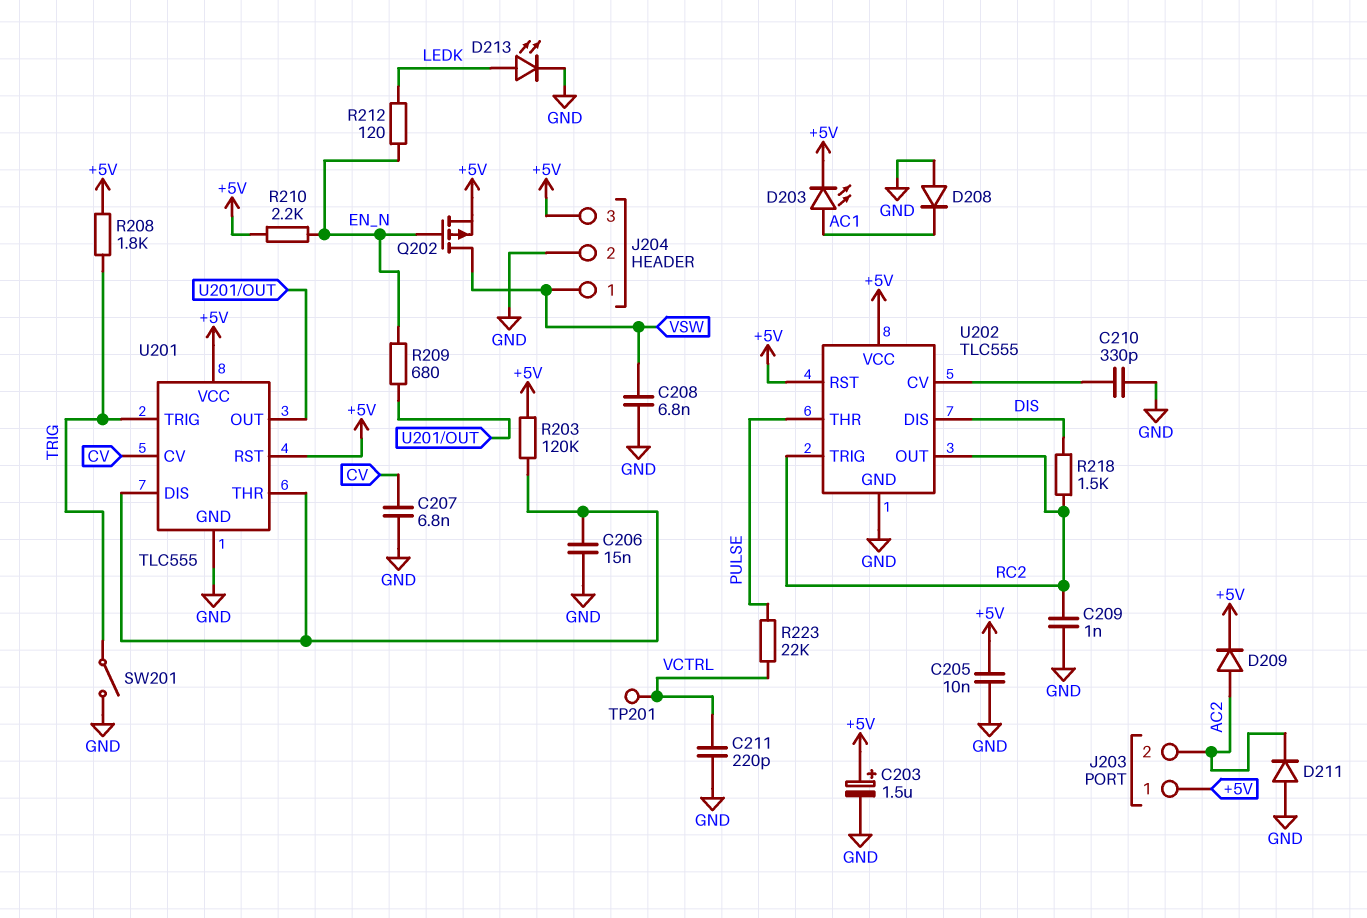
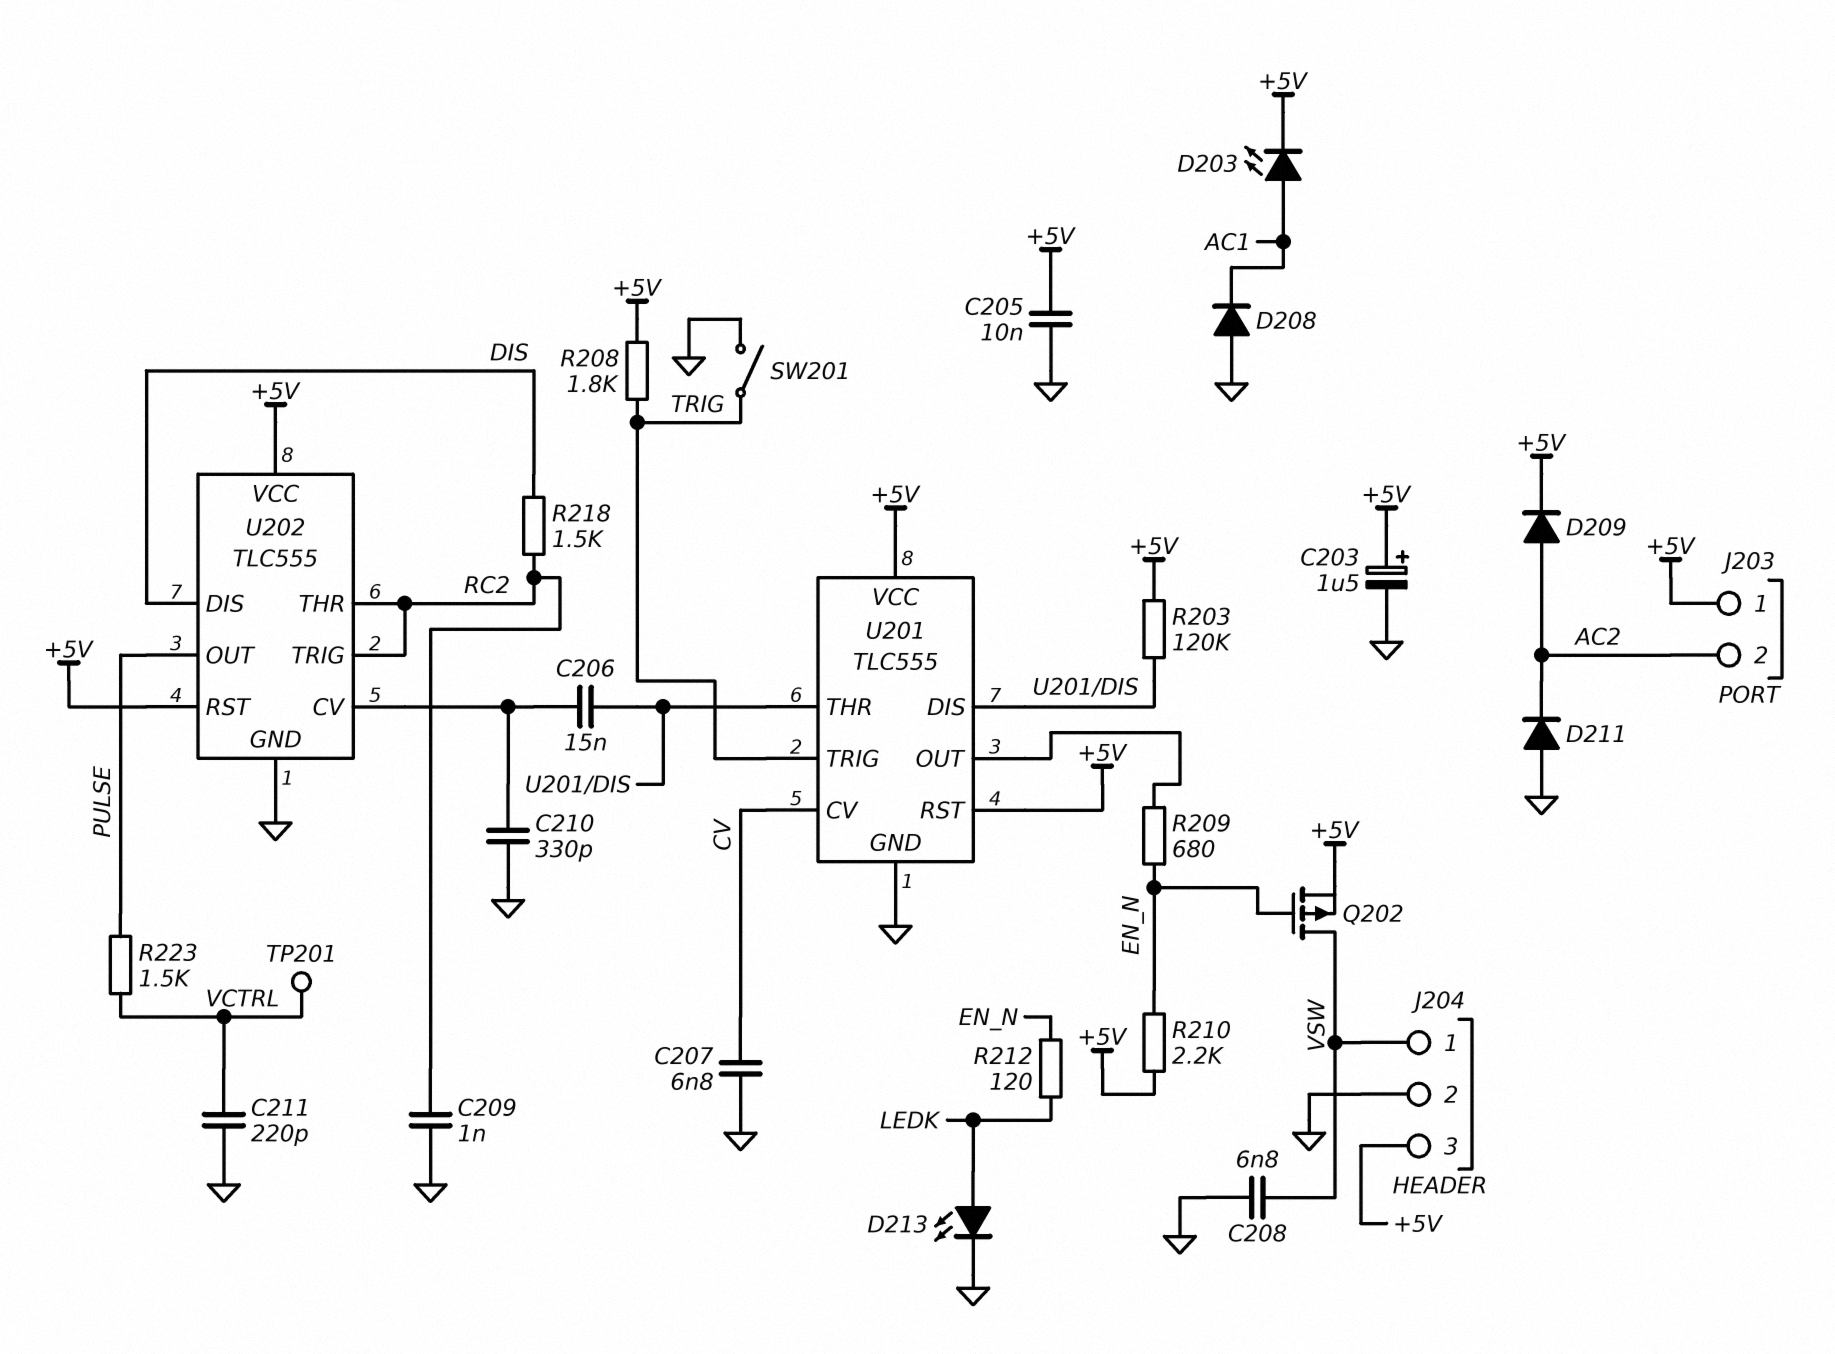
C206: 15nF (GND, U201/DIS) -> 15nF (U201/DIS, U202/CV)
R223: 22k (PULSE, VCTRL) -> 1.5k (PULSE, VCTRL)
U202 pin OUT: RC2 -> PULSE
U202 pin THR: PULSE -> RC2

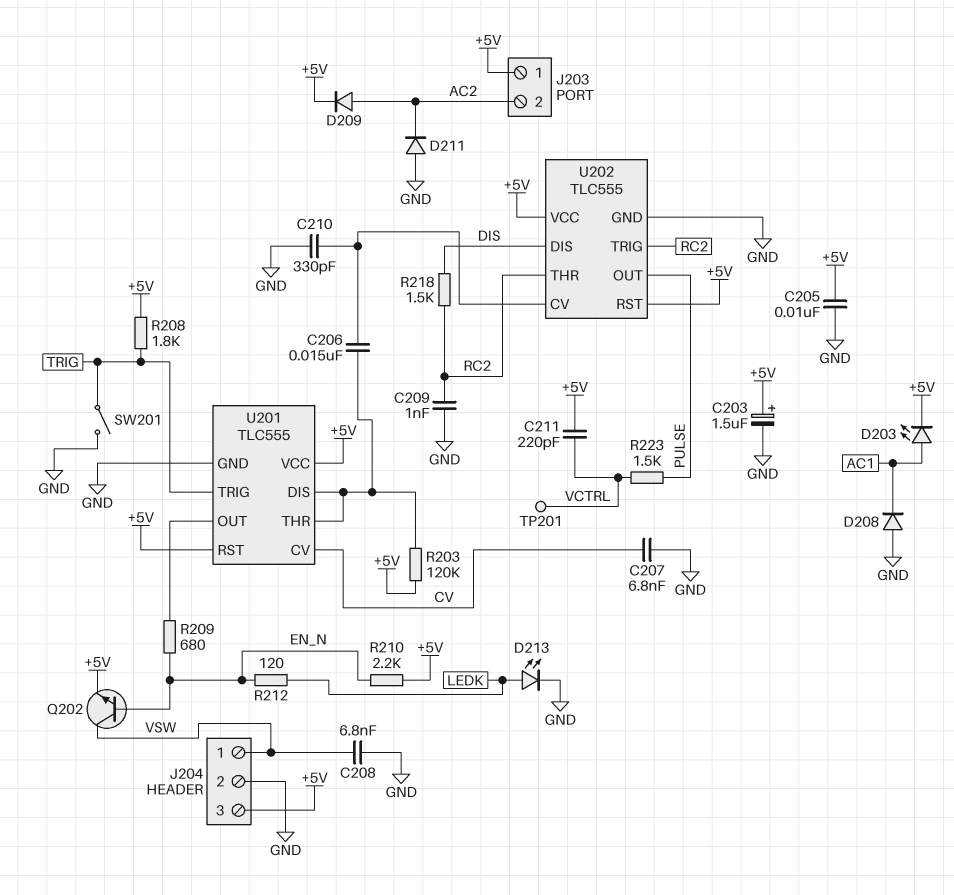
C211: 220pF (GND, VCTRL) -> 220pF (+5V, VCTRL)
Q202: PMOS (G EN_N, D VSW, S +5V) -> NPN (B EN_N, C VSW, E +5V)

